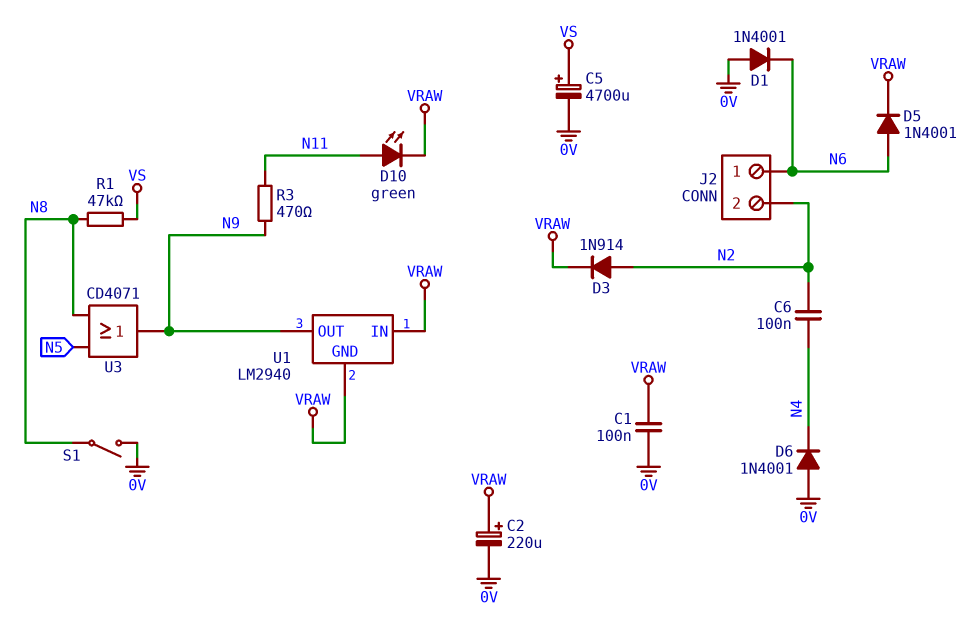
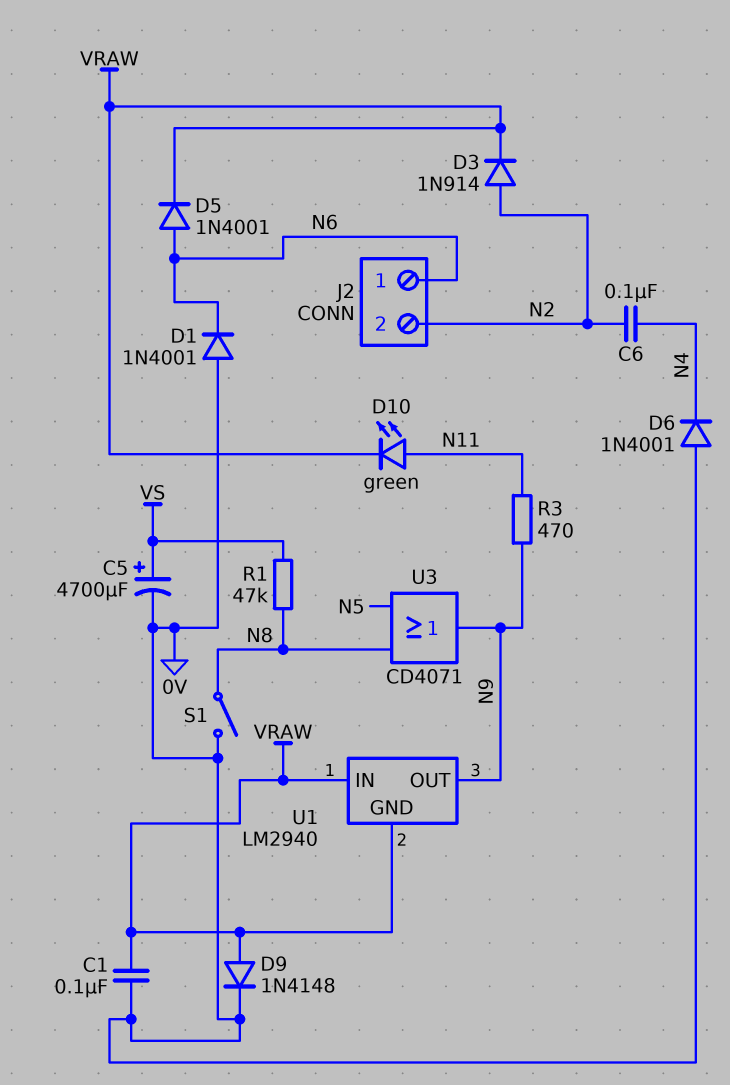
C2: 220uF (plus VRAW, minus 0V) -> none
D9: none -> diode 1N4148 (A VRAW, K 0V)

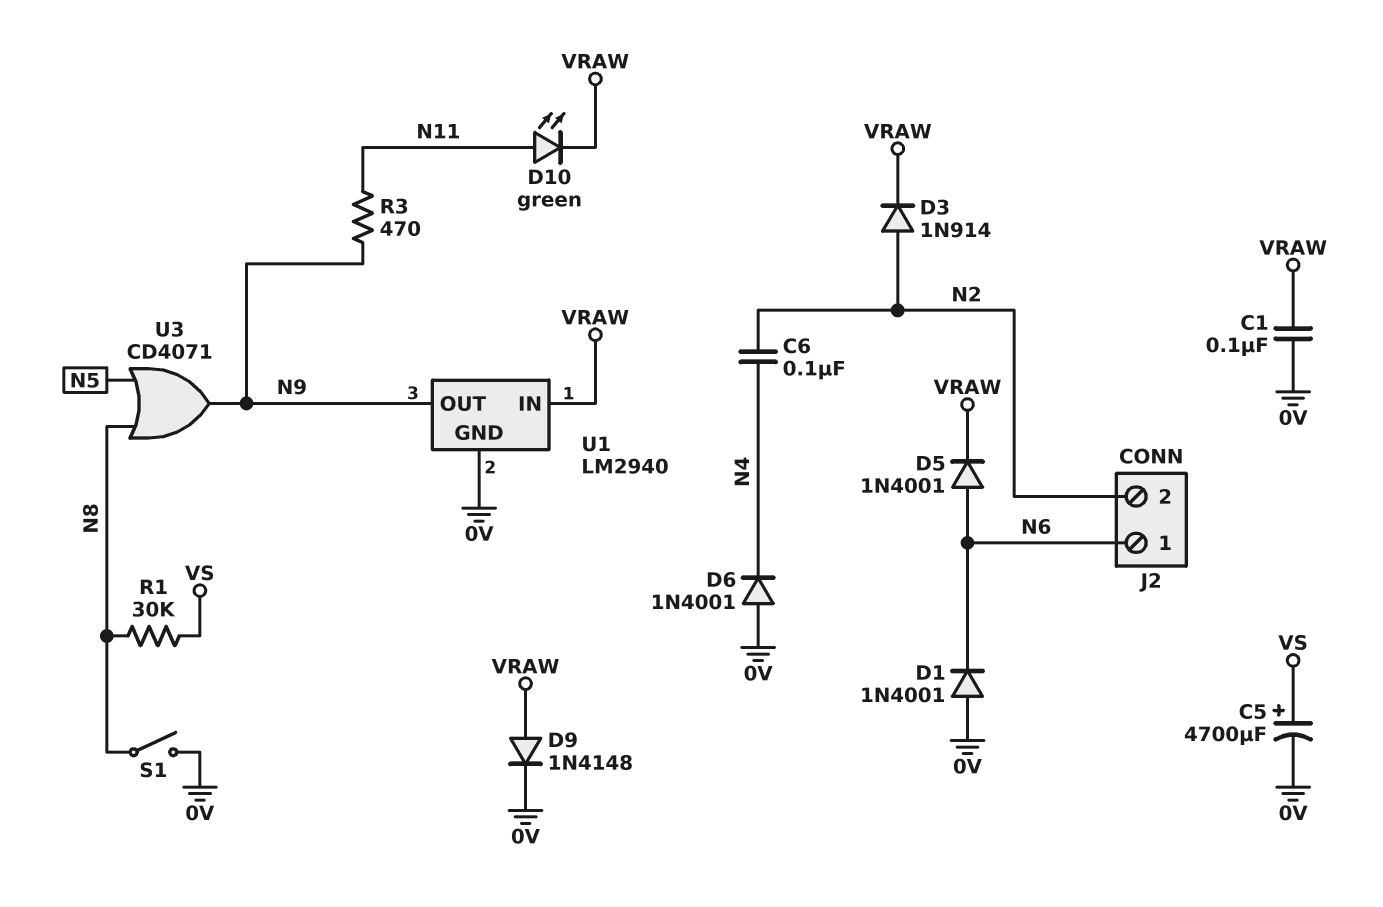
R1: 47k (N8, VS) -> 30k (N8, VS)
U1 pin GND: VRAW -> 0V

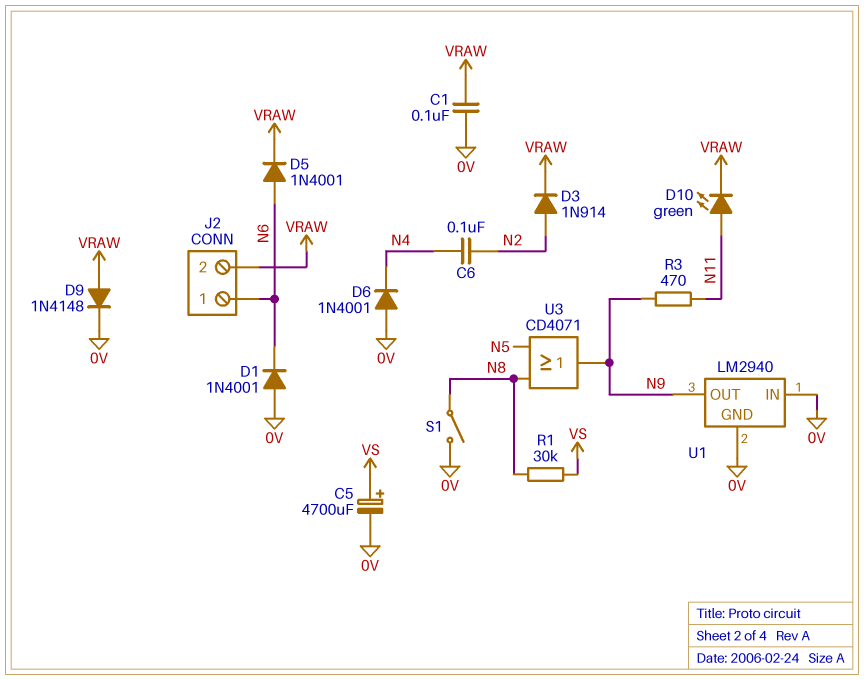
J2 pin 2: N2 -> VRAW
U1 pin IN: VRAW -> 0V

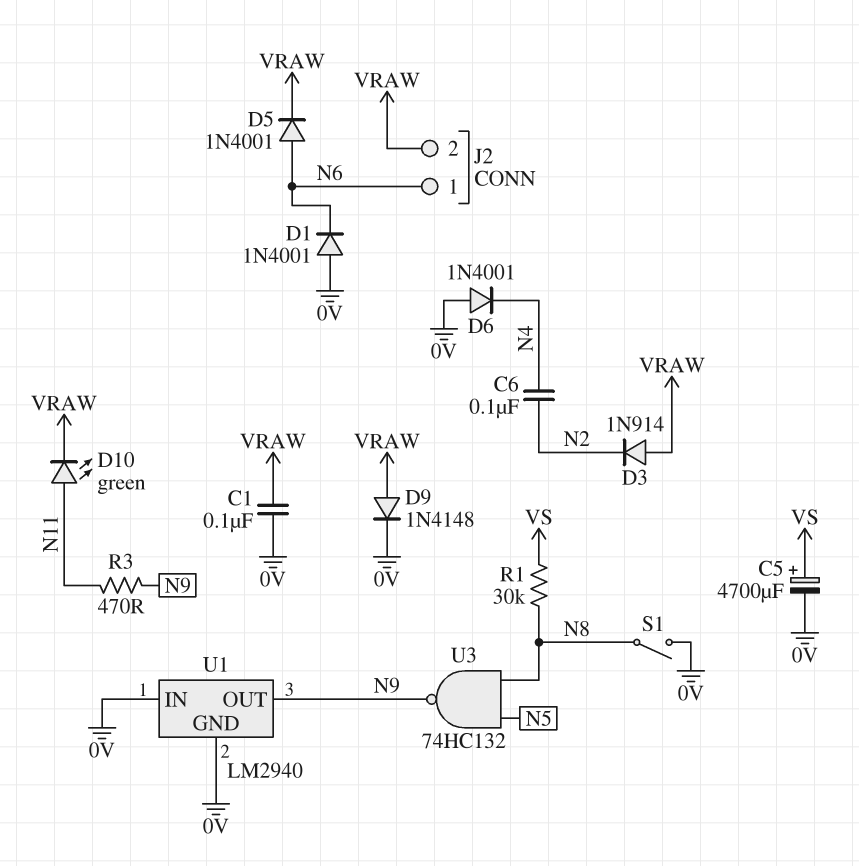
D3: diode 1N914 (A N2, K VRAW) -> diode 1N914 (A VRAW, K N2)
U3: OR CD4071 (in N5, in N8, out N9) -> NAND 74HC132 (in N5, in N8, out N9)

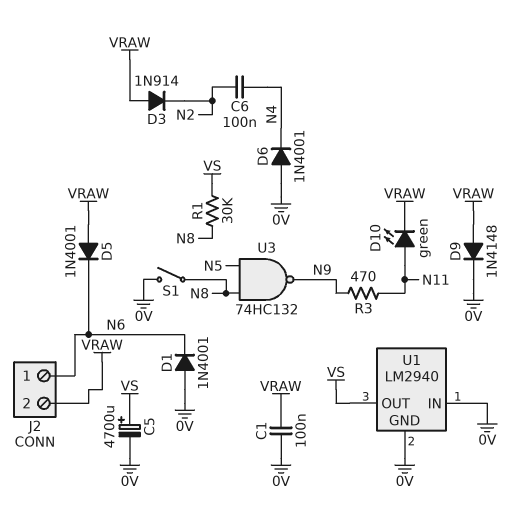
D5: diode 1N4001 (A N6, K VRAW) -> diode 1N4001 (A VRAW, K N6)
U1 pin OUT: N9 -> VS

